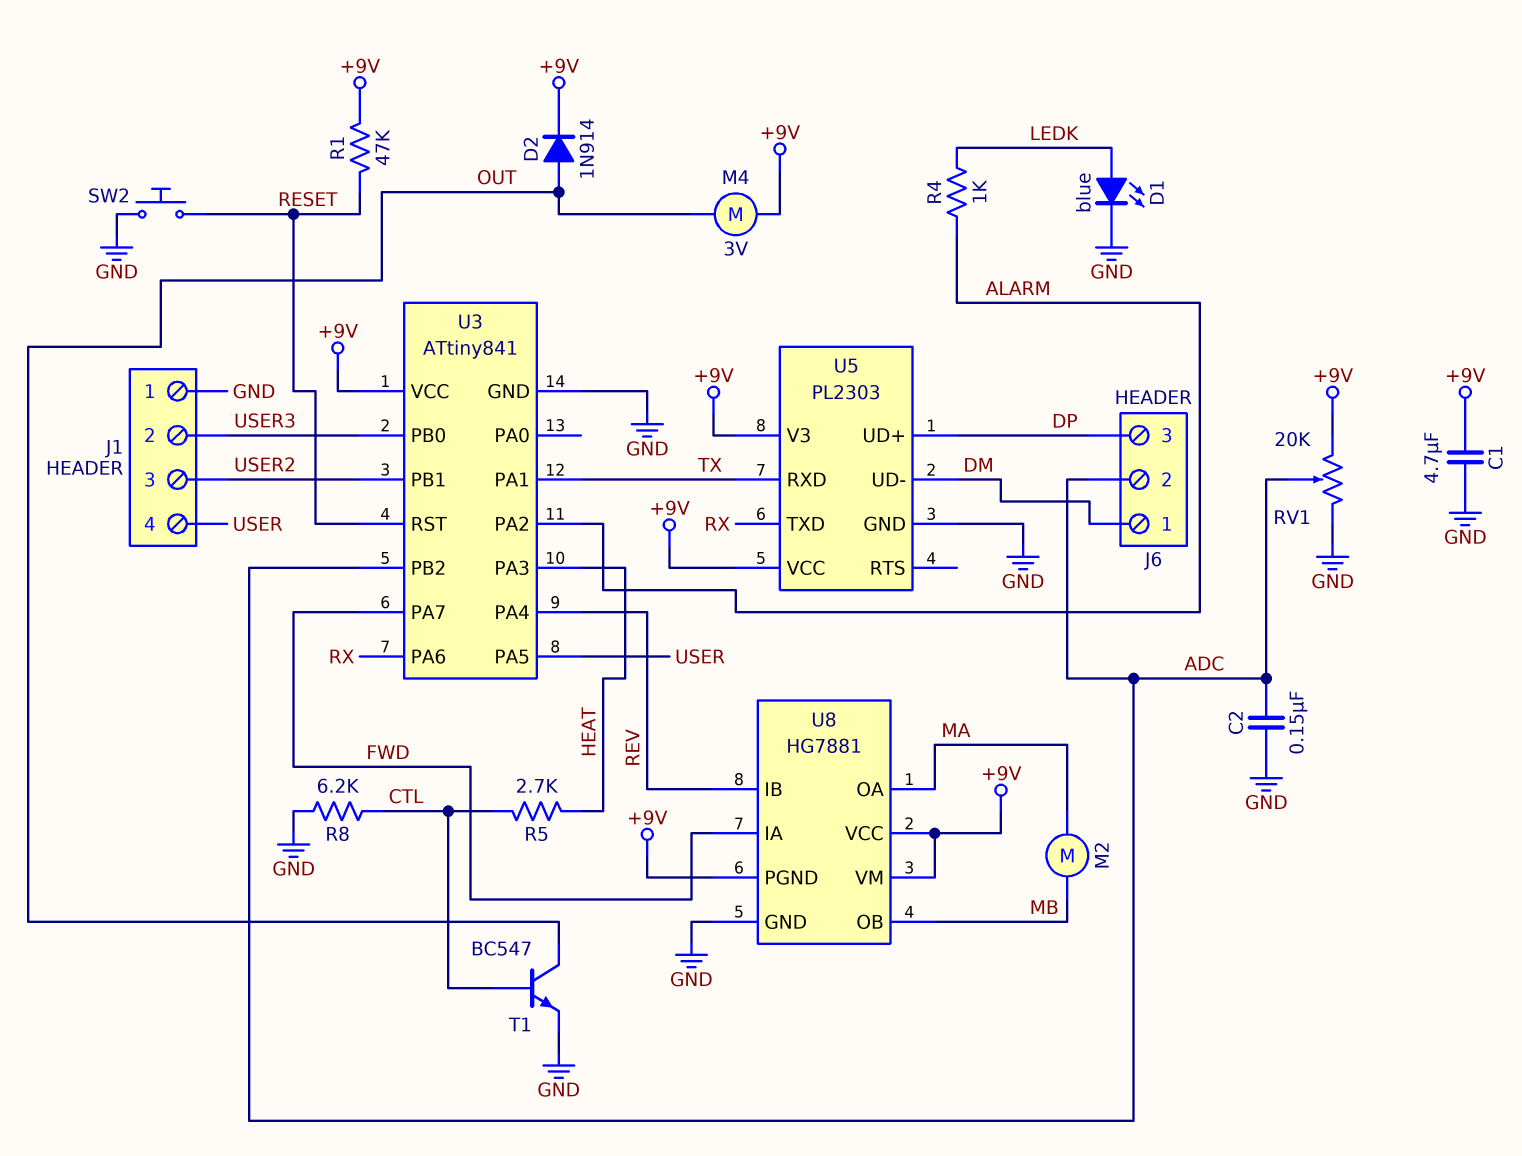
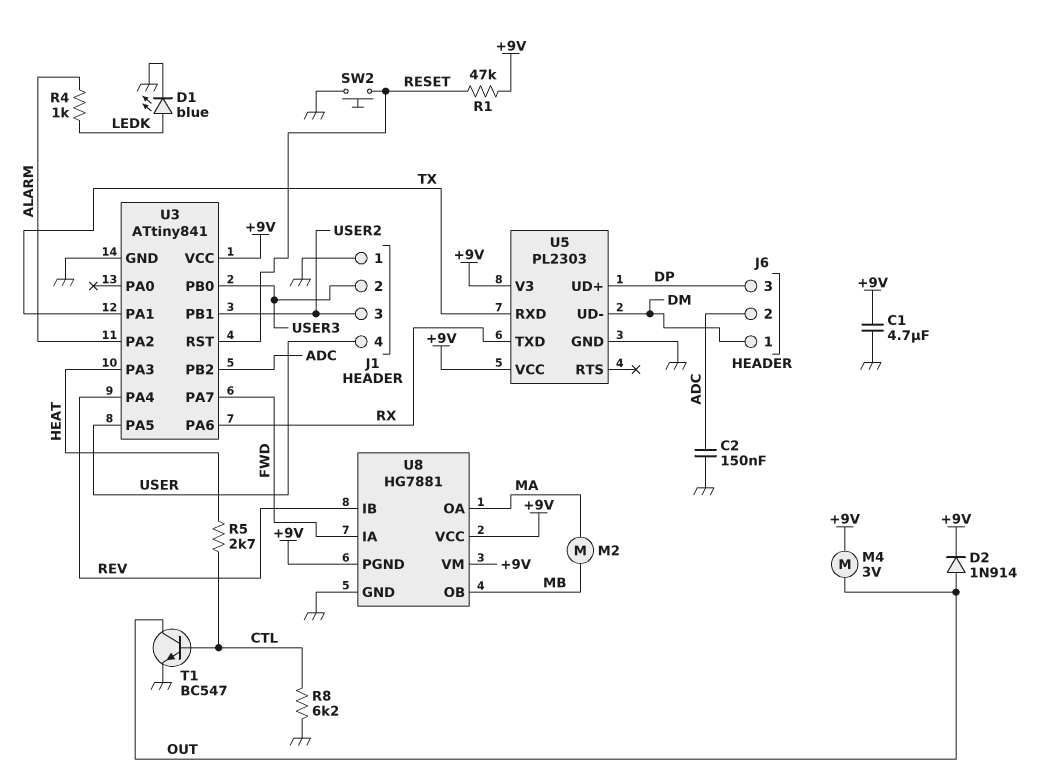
RV1: 20k (+9V, GND, wiper ADC) -> none

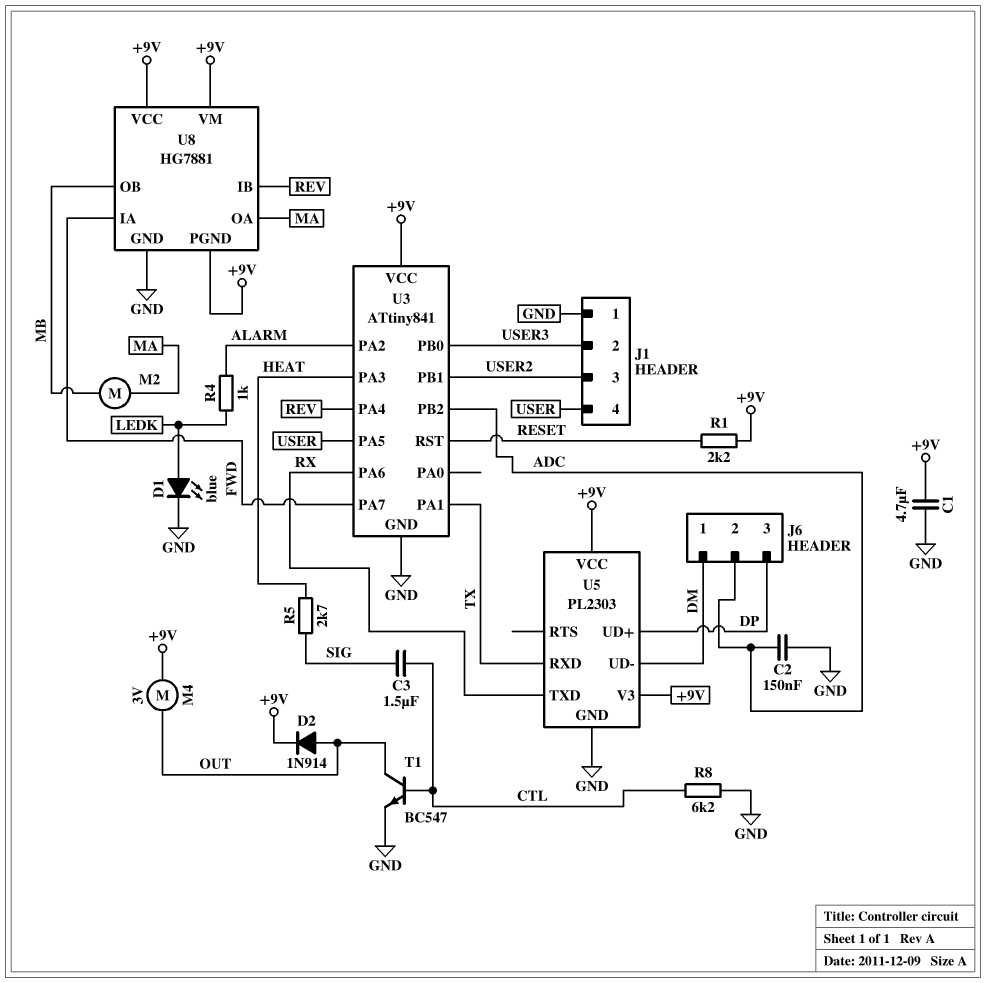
C3: none -> 1.5uF (CTL, SIG)
R1: 47k (+9V, RESET) -> 2.2k (+9V, RESET)
R5: 2.7k (CTL, HEAT) -> 2.7k (HEAT, SIG)
SW2: button (GND, RESET) -> none

